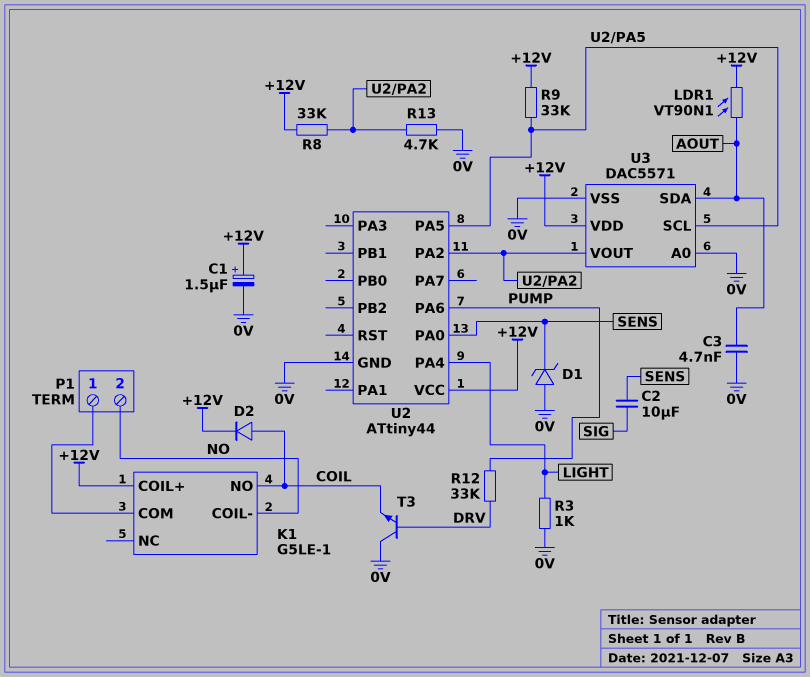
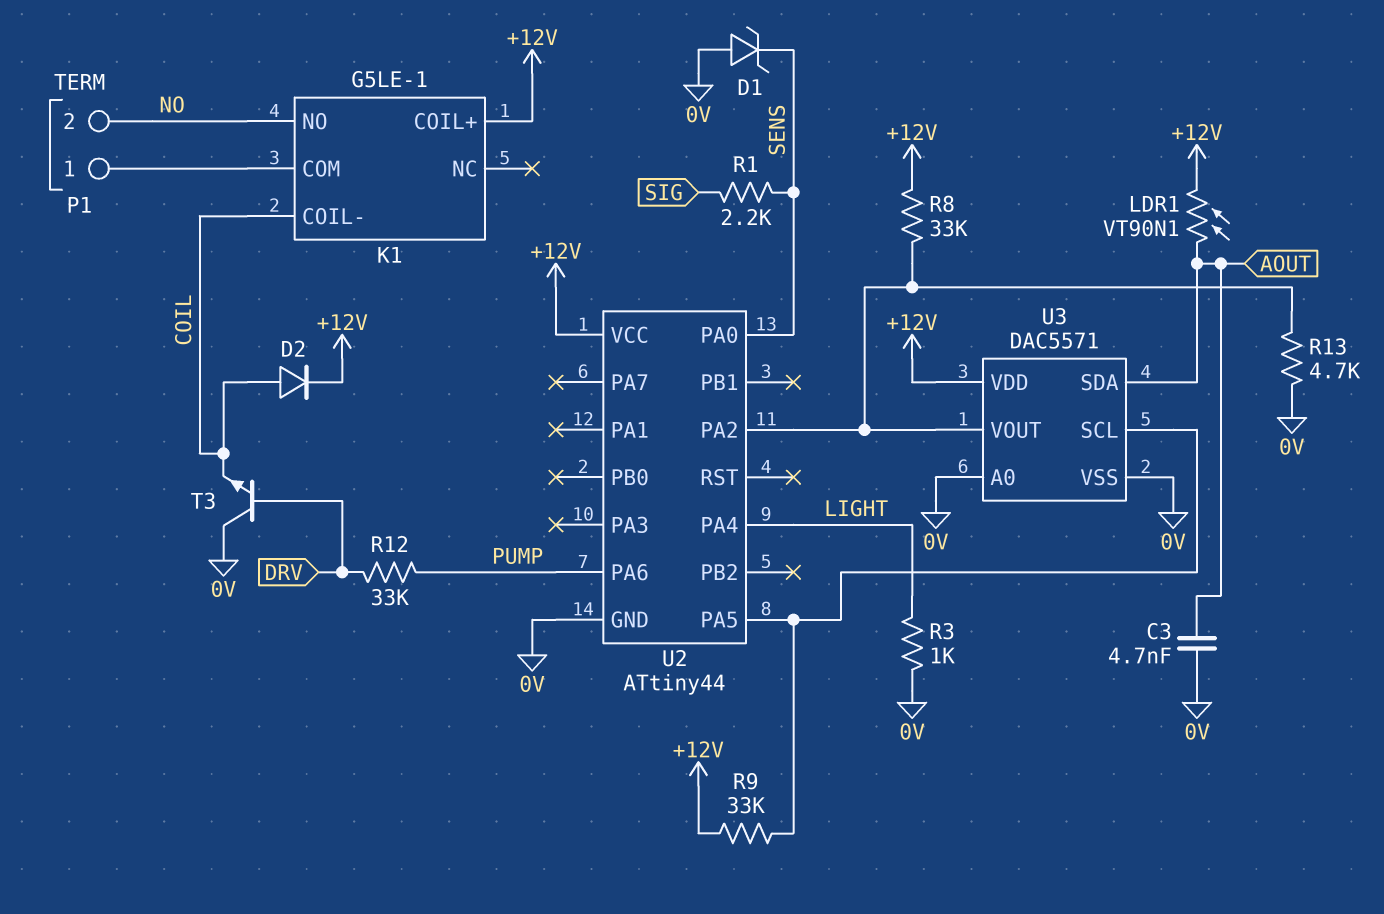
C1: 1.5uF (plus +12V, minus 0V) -> none
C2: 10uF (SENS, SIG) -> none
K1 pin COIL-: NO -> COIL
K1 pin NO: COIL -> NO
R1: none -> 2.2k (SENS, SIG)

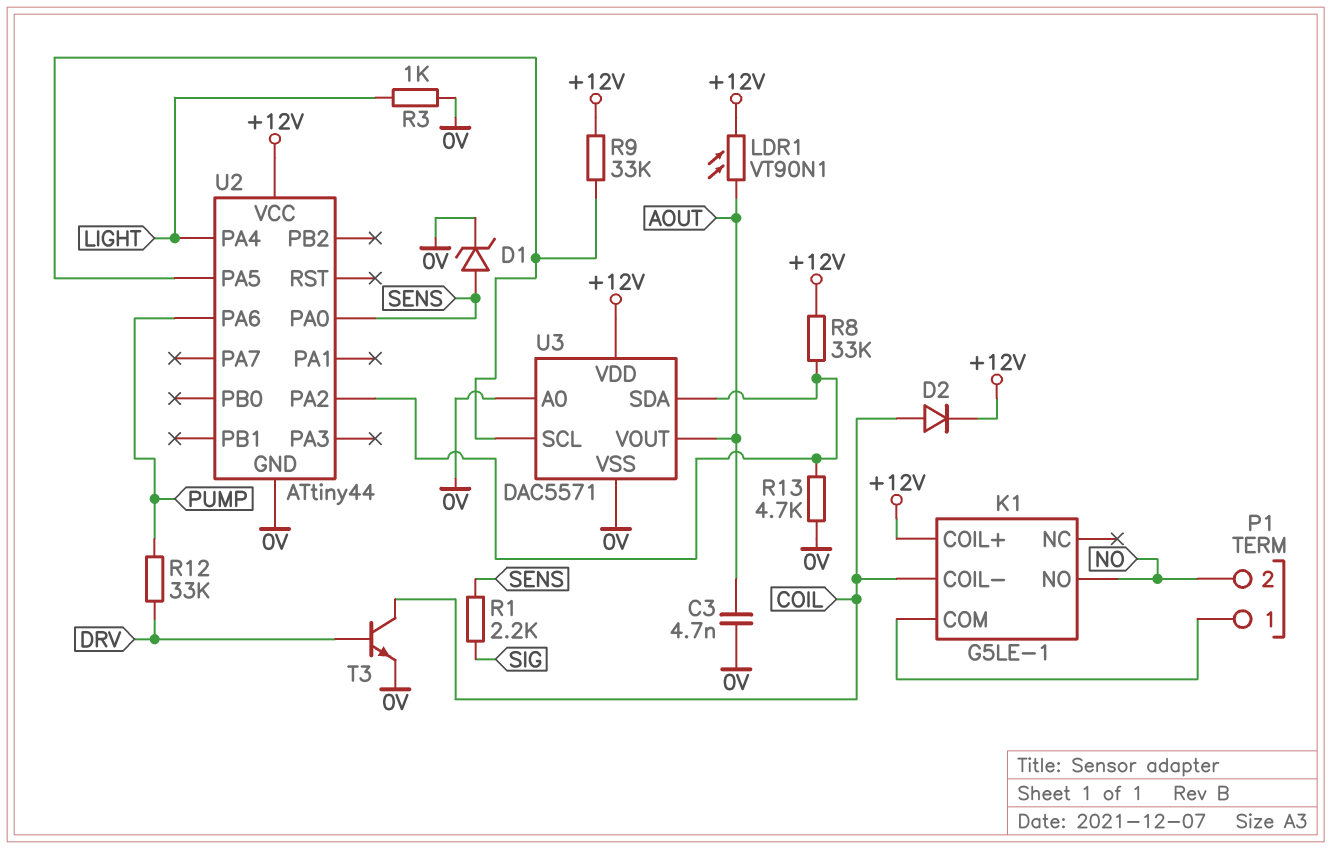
D1: zener (A 0V, K SENS) -> zener (A SENS, K 0V)
T3: NPN (B DRV, C 0V, E COIL) -> NPN (B DRV, C COIL, E 0V)
U3 pin SDA: AOUT -> U2/PA2
U3 pin VOUT: U2/PA2 -> AOUT

